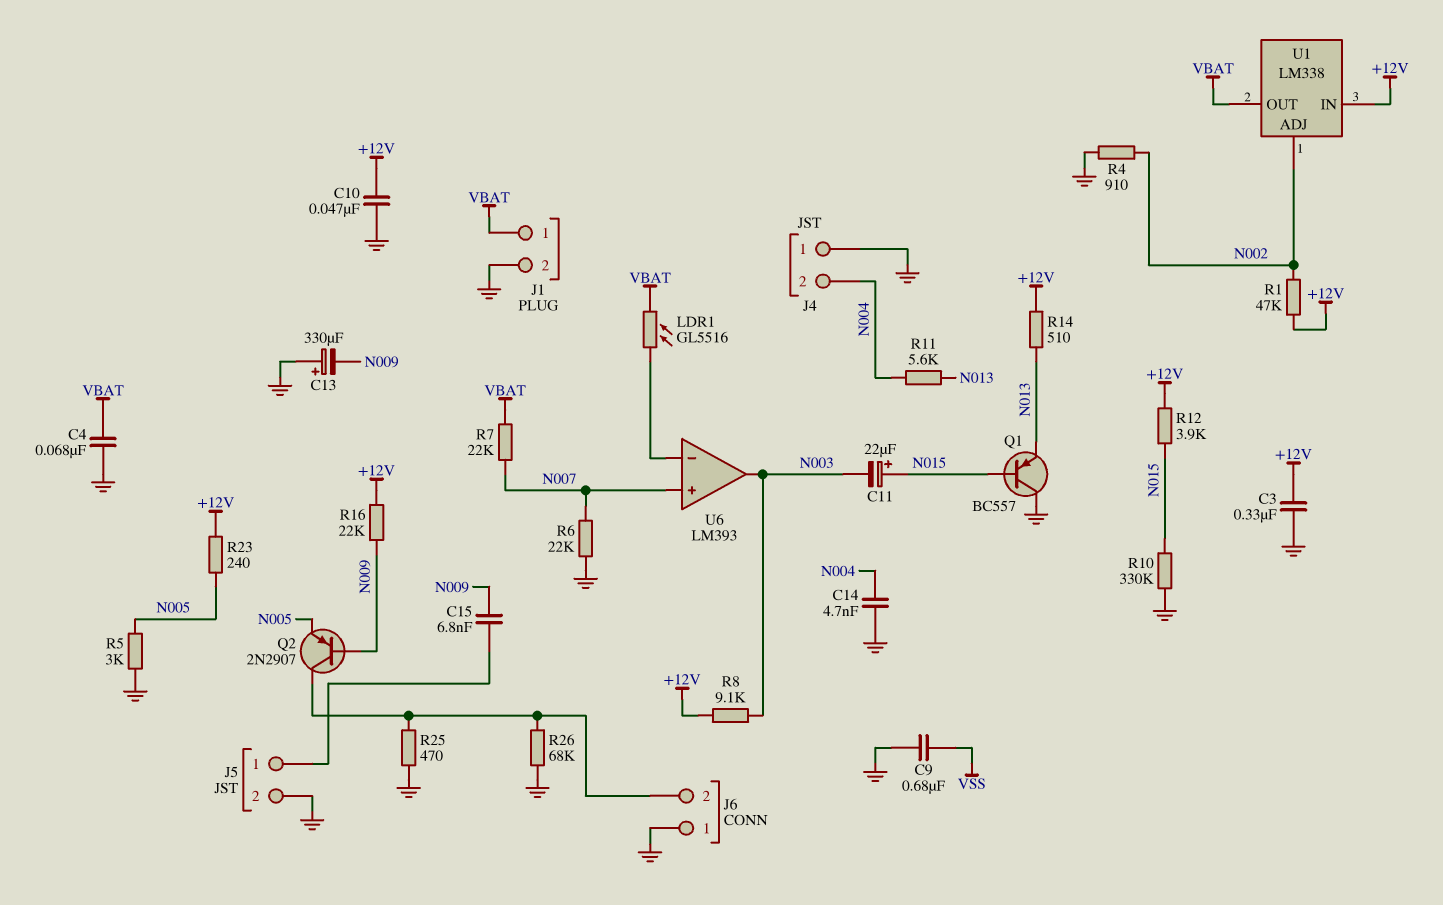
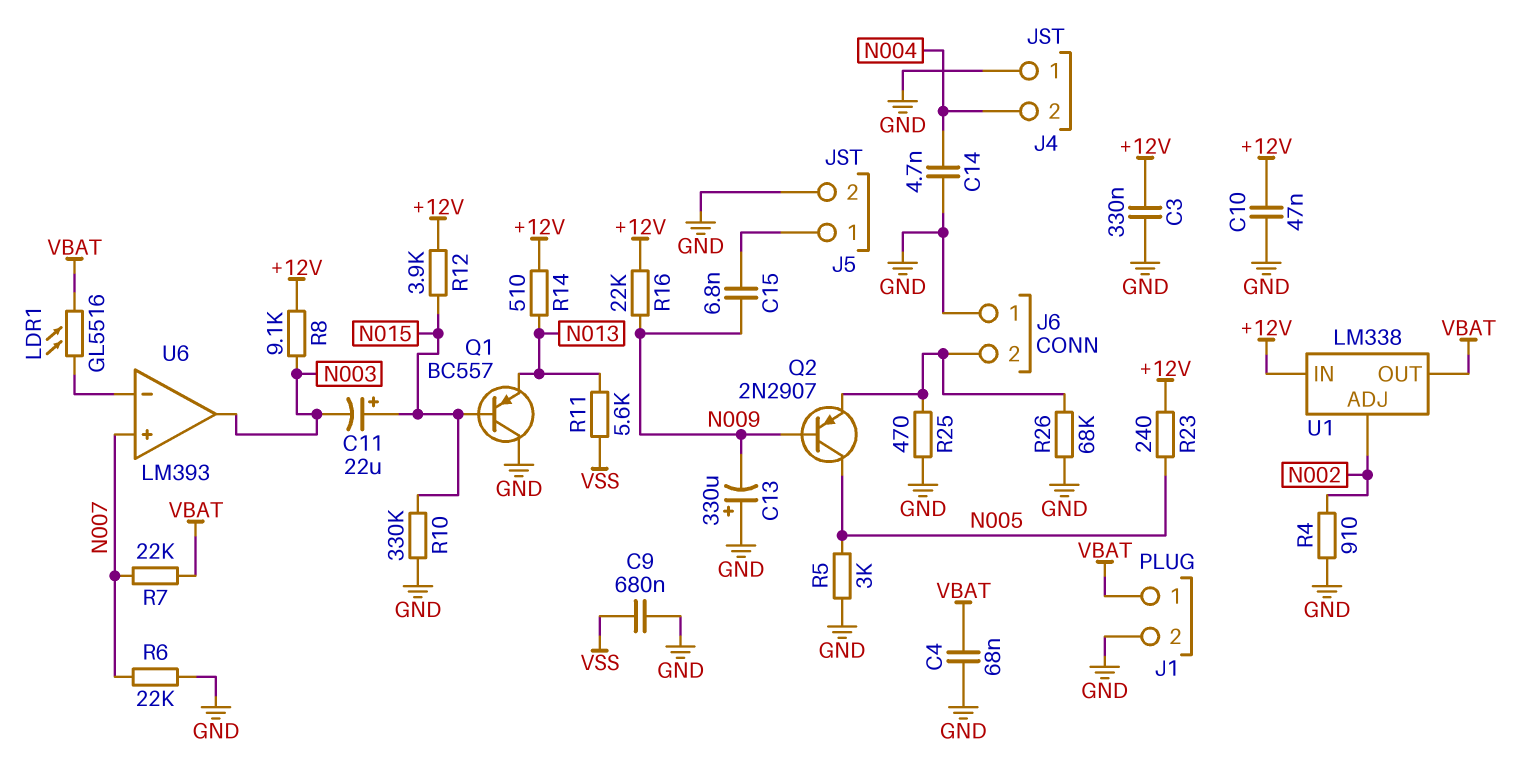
Q2: PNP 2N2907 (B N009, C J6/2, E N005) -> PNP 2N2907 (B N009, C N005, E J6/2)
R1: 47k (+12V, N002) -> none
R11: 5.6k (N004, N013) -> 5.6k (N013, VSS)

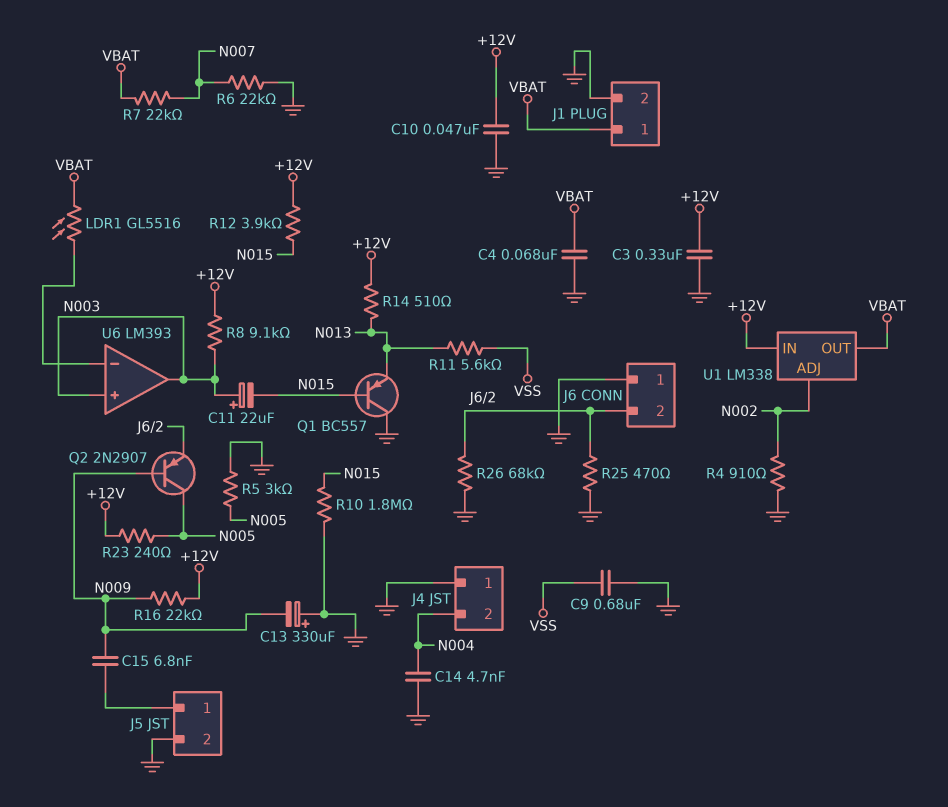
C11: 22uF (plus N015, minus N003) -> 22uF (plus N003, minus N015)
R10: 330k (GND, N015) -> 1.8M (GND, N015)
U6 pin in+: N007 -> N003

